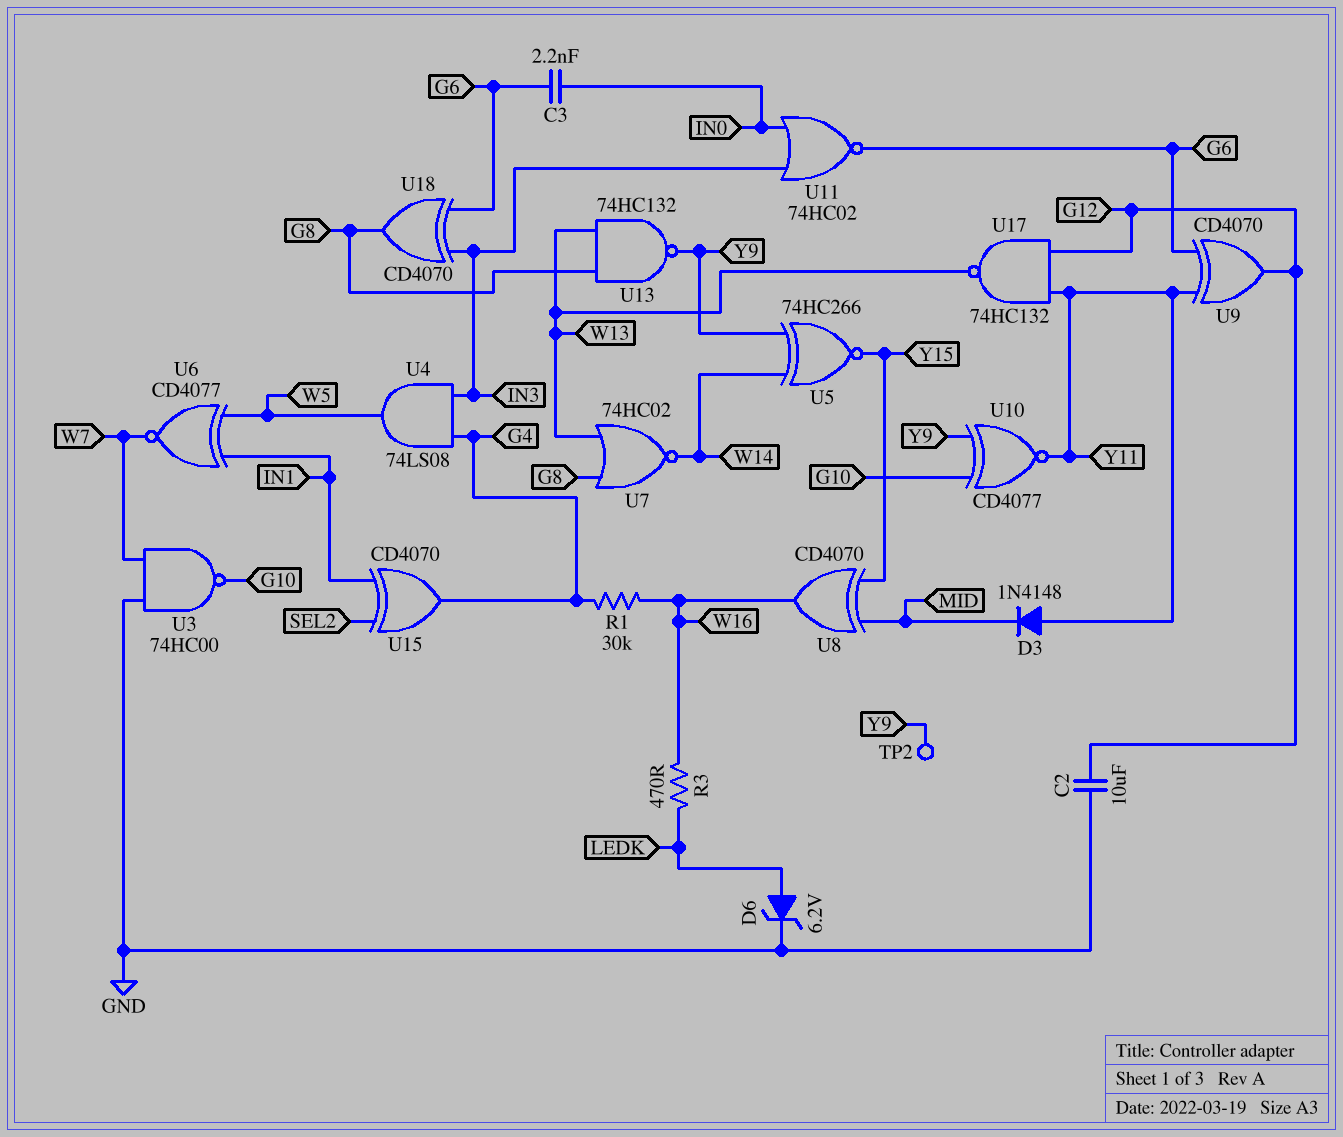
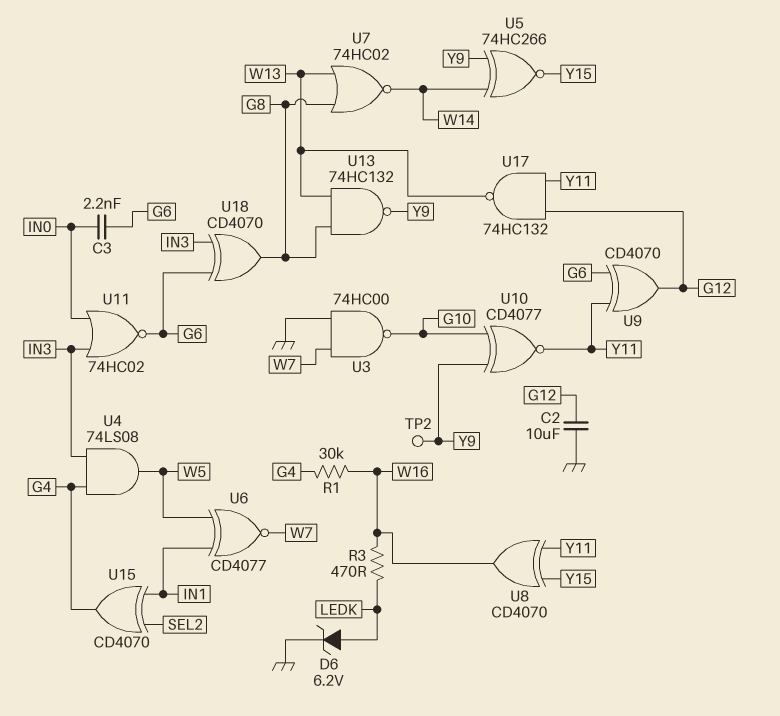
D3: diode 1N4148 (A Y11, K MID) -> none
U8: XOR CD4070 (in MID, in Y15, out W16) -> XOR CD4070 (in Y11, in Y15, out W16)

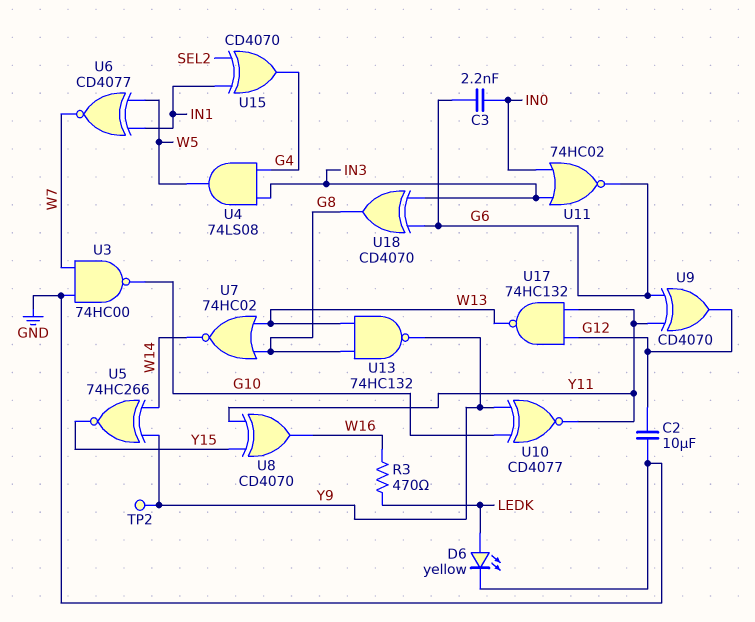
D6: zener 6.2V (A LEDK, K GND) -> LED yellow (A LEDK, K GND)
R1: 30k (G4, W16) -> none

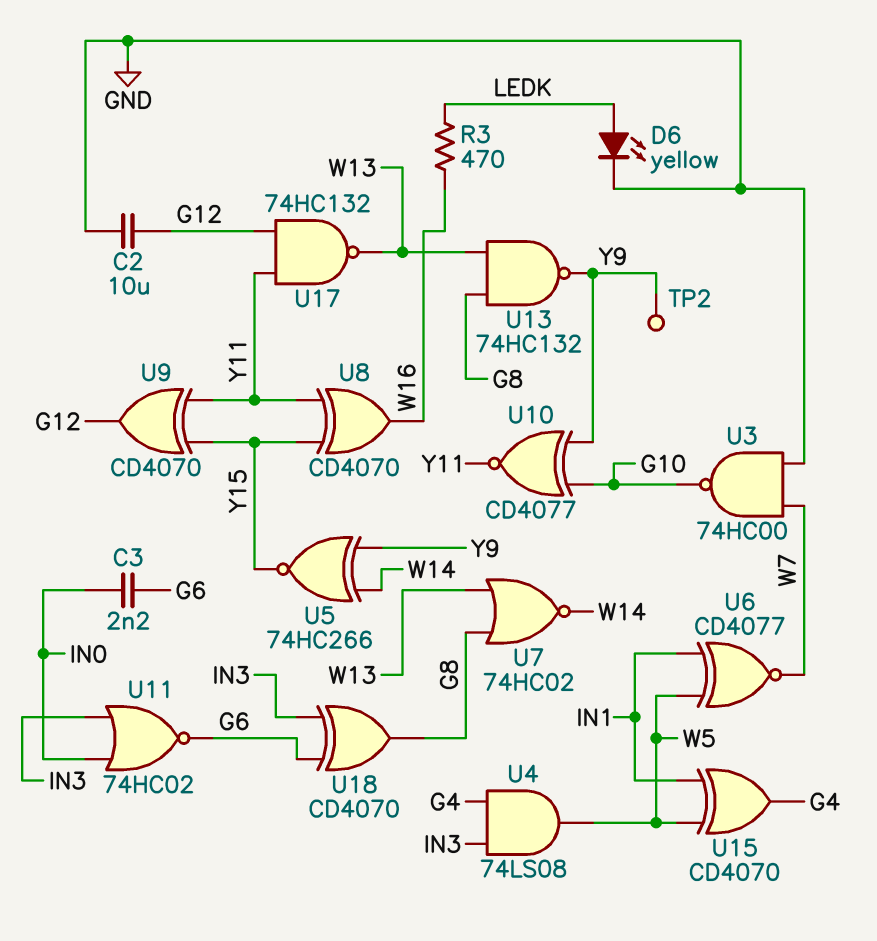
U9: XOR CD4070 (in G6, in Y11, out G12) -> XOR CD4070 (in Y11, in Y15, out G12)
U15: XOR CD4070 (in IN1, in SEL2, out G4) -> XOR CD4070 (in IN1, in W5, out G4)

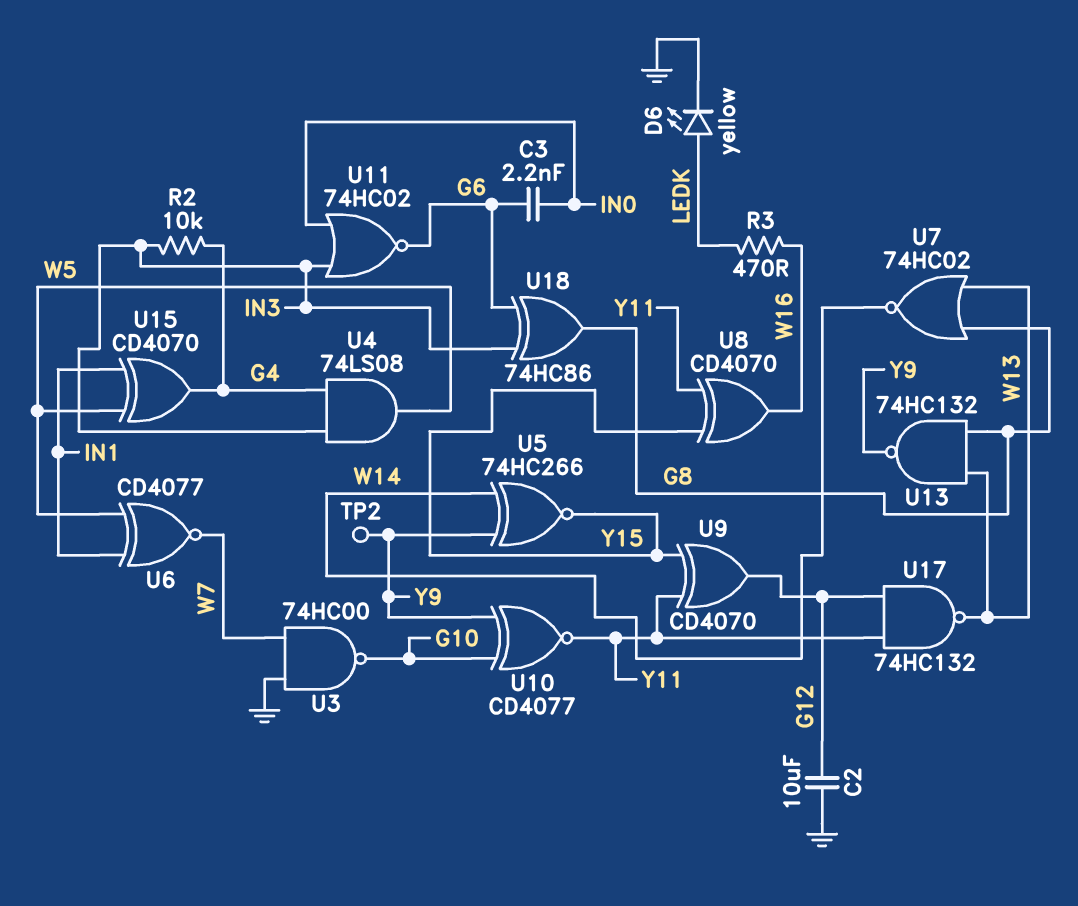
R2: none -> 10k (G4, IN3)
U18: XOR CD4070 (in G6, in IN3, out G8) -> XOR 74HC86 (in G6, in IN3, out G8)

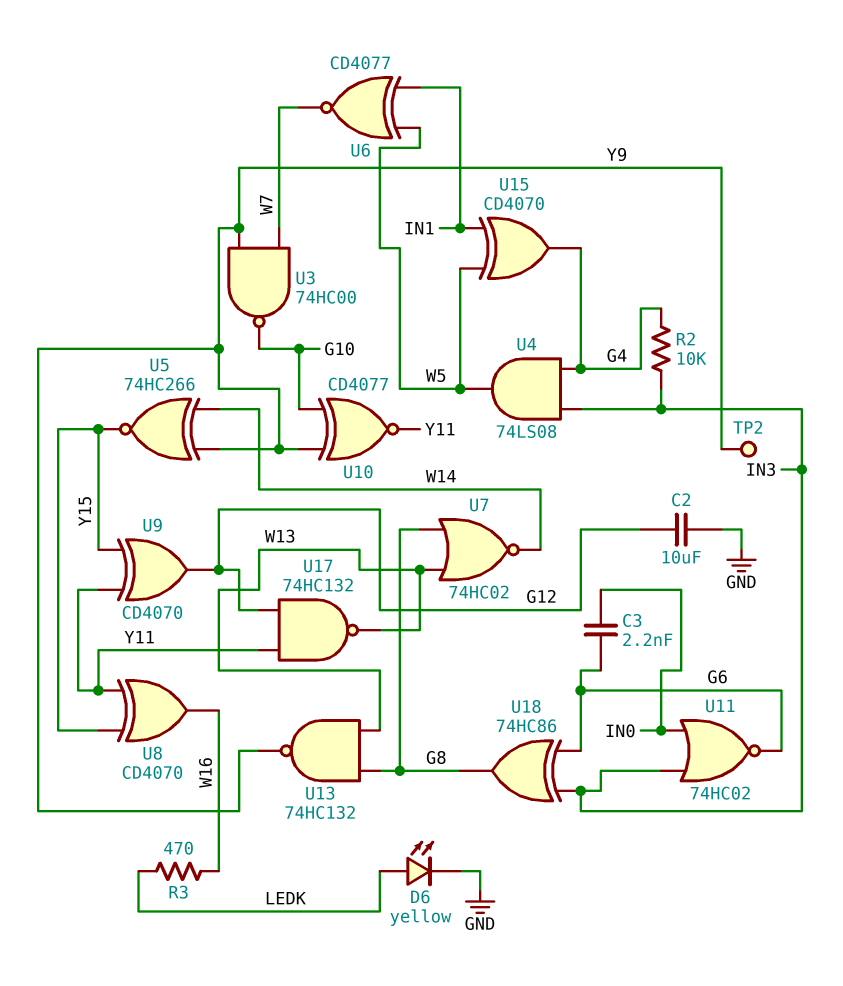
U3: NAND 74HC00 (in GND, in W7, out G10) -> NAND 74HC00 (in W7, in Y9, out G10)

